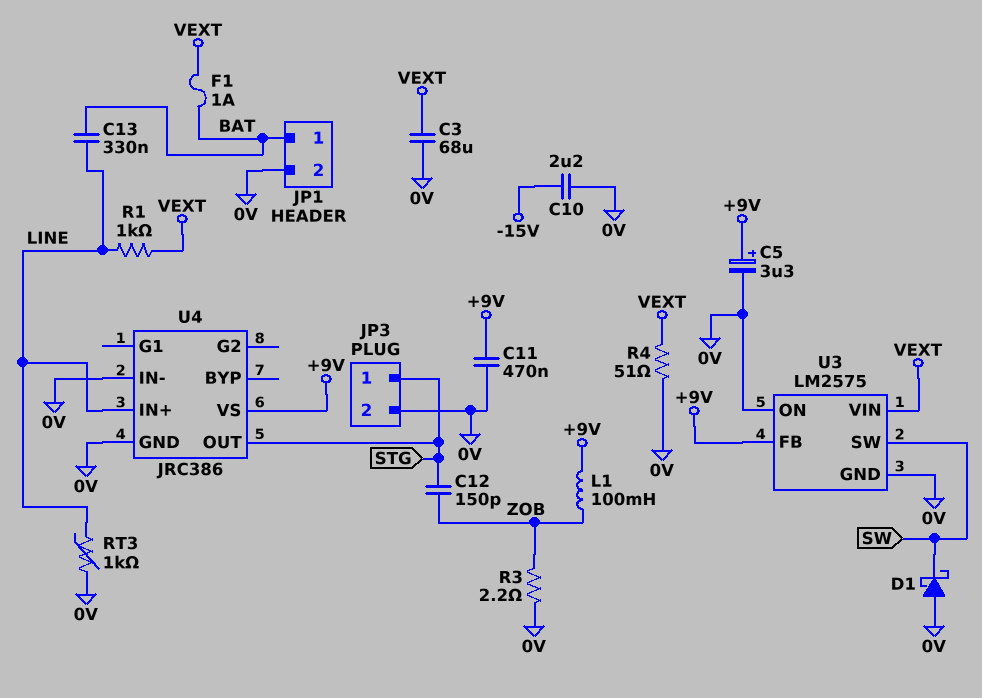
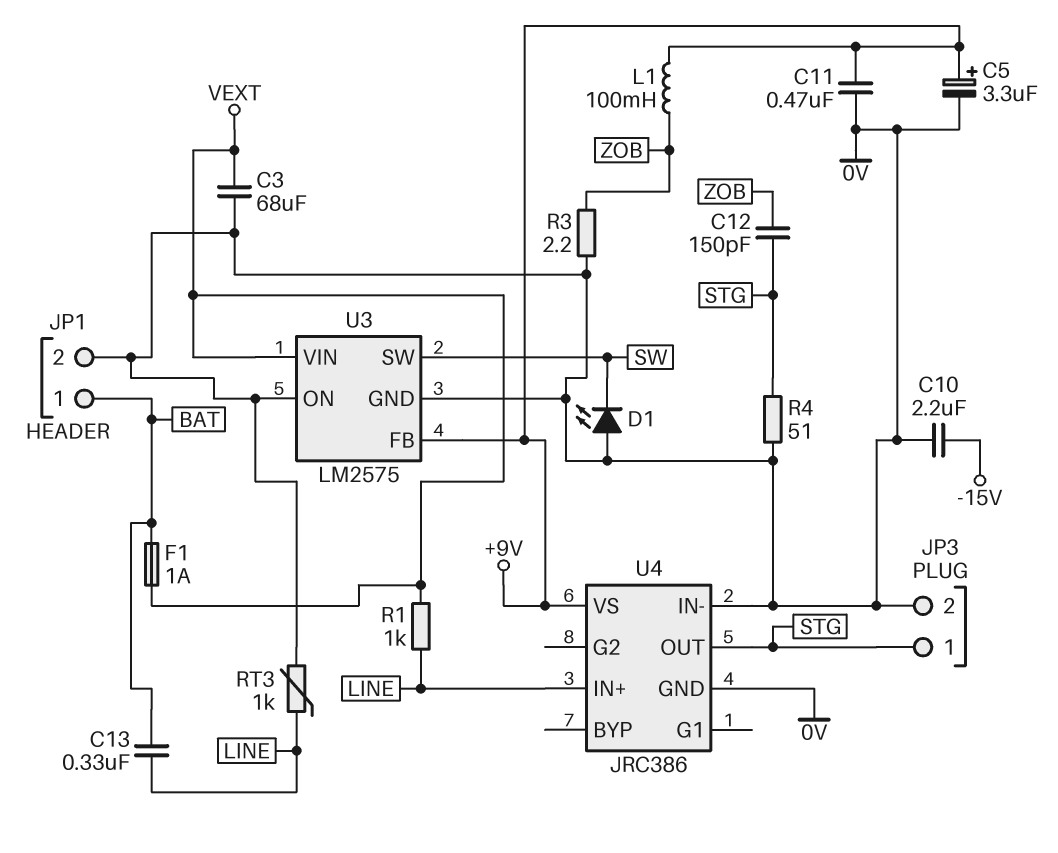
D1: schottky (A 0V, K SW) -> LED (A 0V, K SW)
R4: 51 (0V, VEXT) -> 51 (0V, STG)

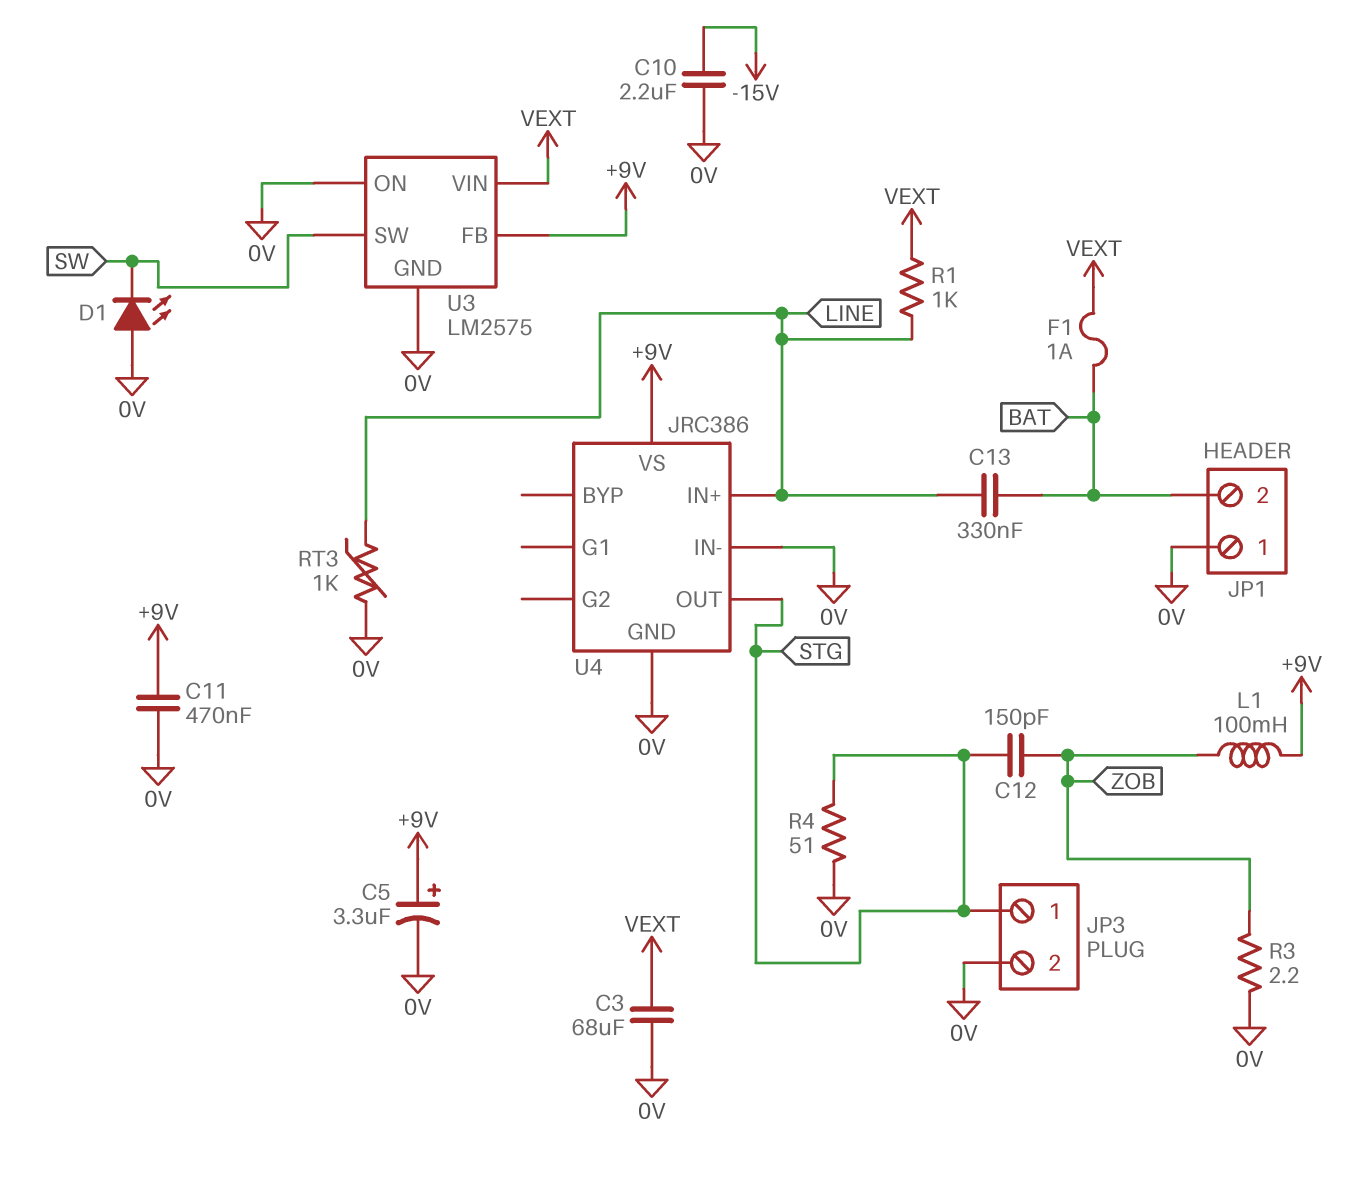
JP1 pin 1: BAT -> 0V
JP1 pin 2: 0V -> BAT

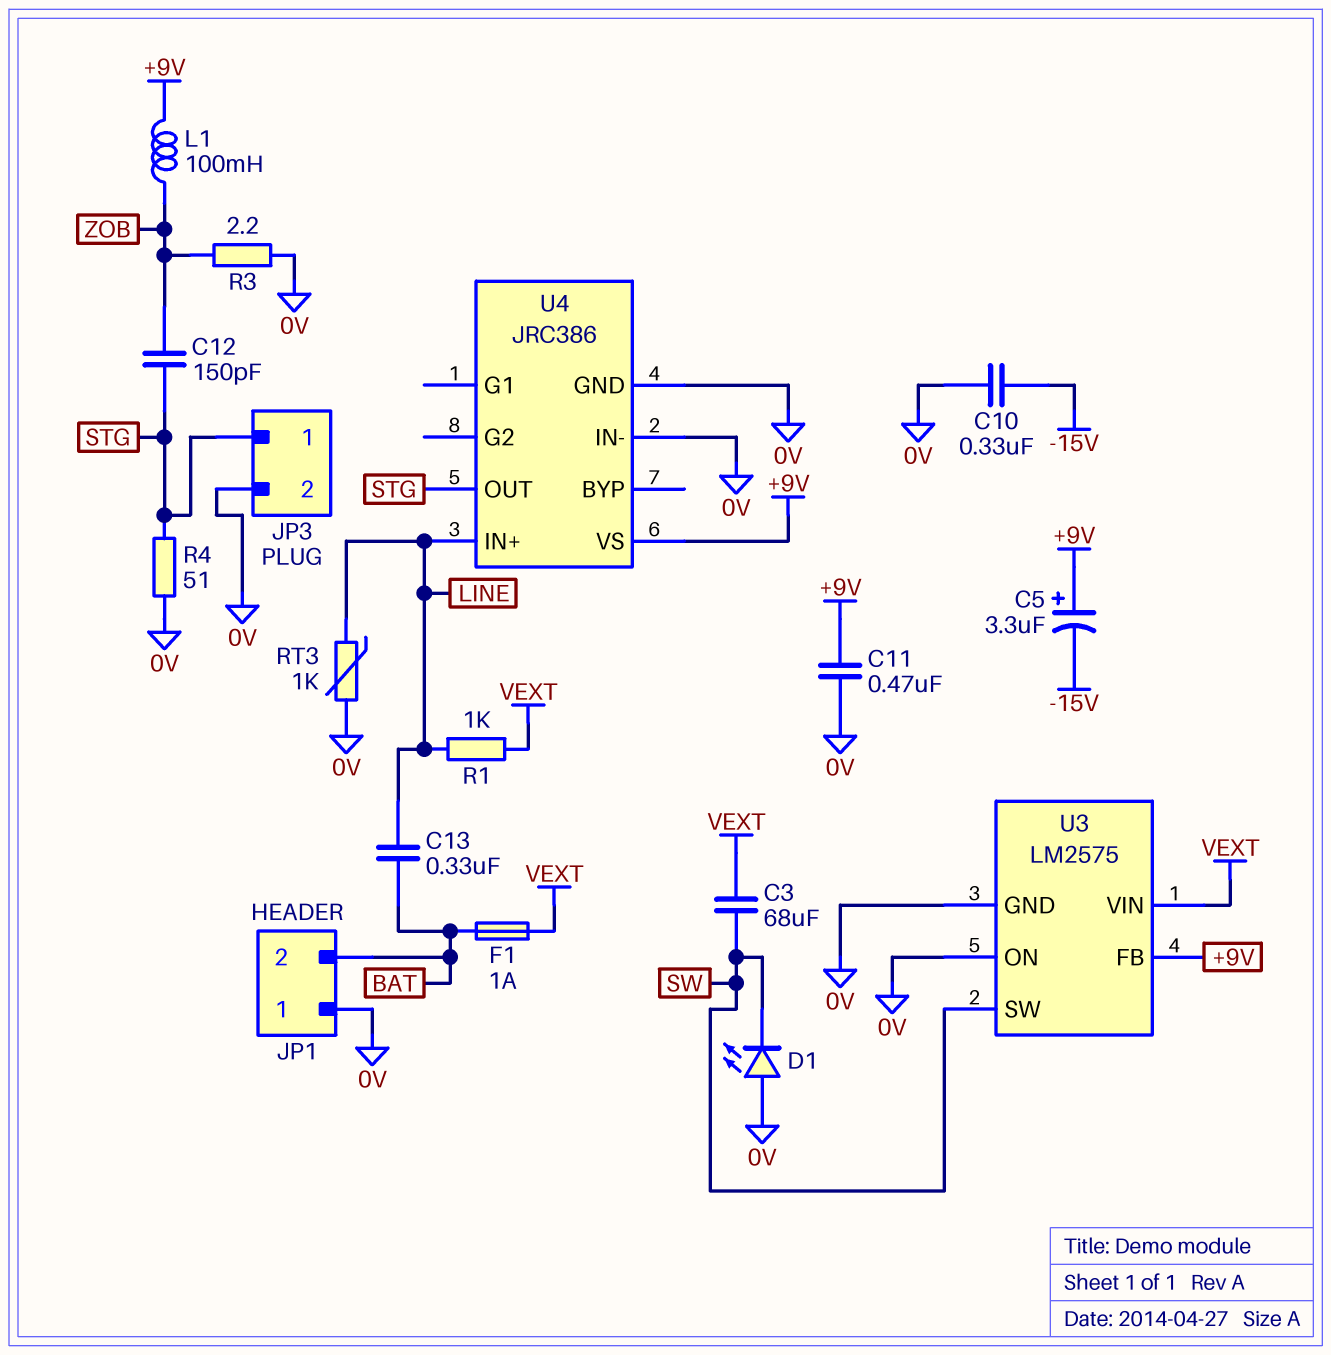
C3: 68uF (0V, VEXT) -> 68uF (SW, VEXT)
C5: 3.3uF (plus +9V, minus 0V) -> 3.3uF (plus +9V, minus -15V)
C10: 2.2uF (-15V, 0V) -> 330nF (-15V, 0V)

